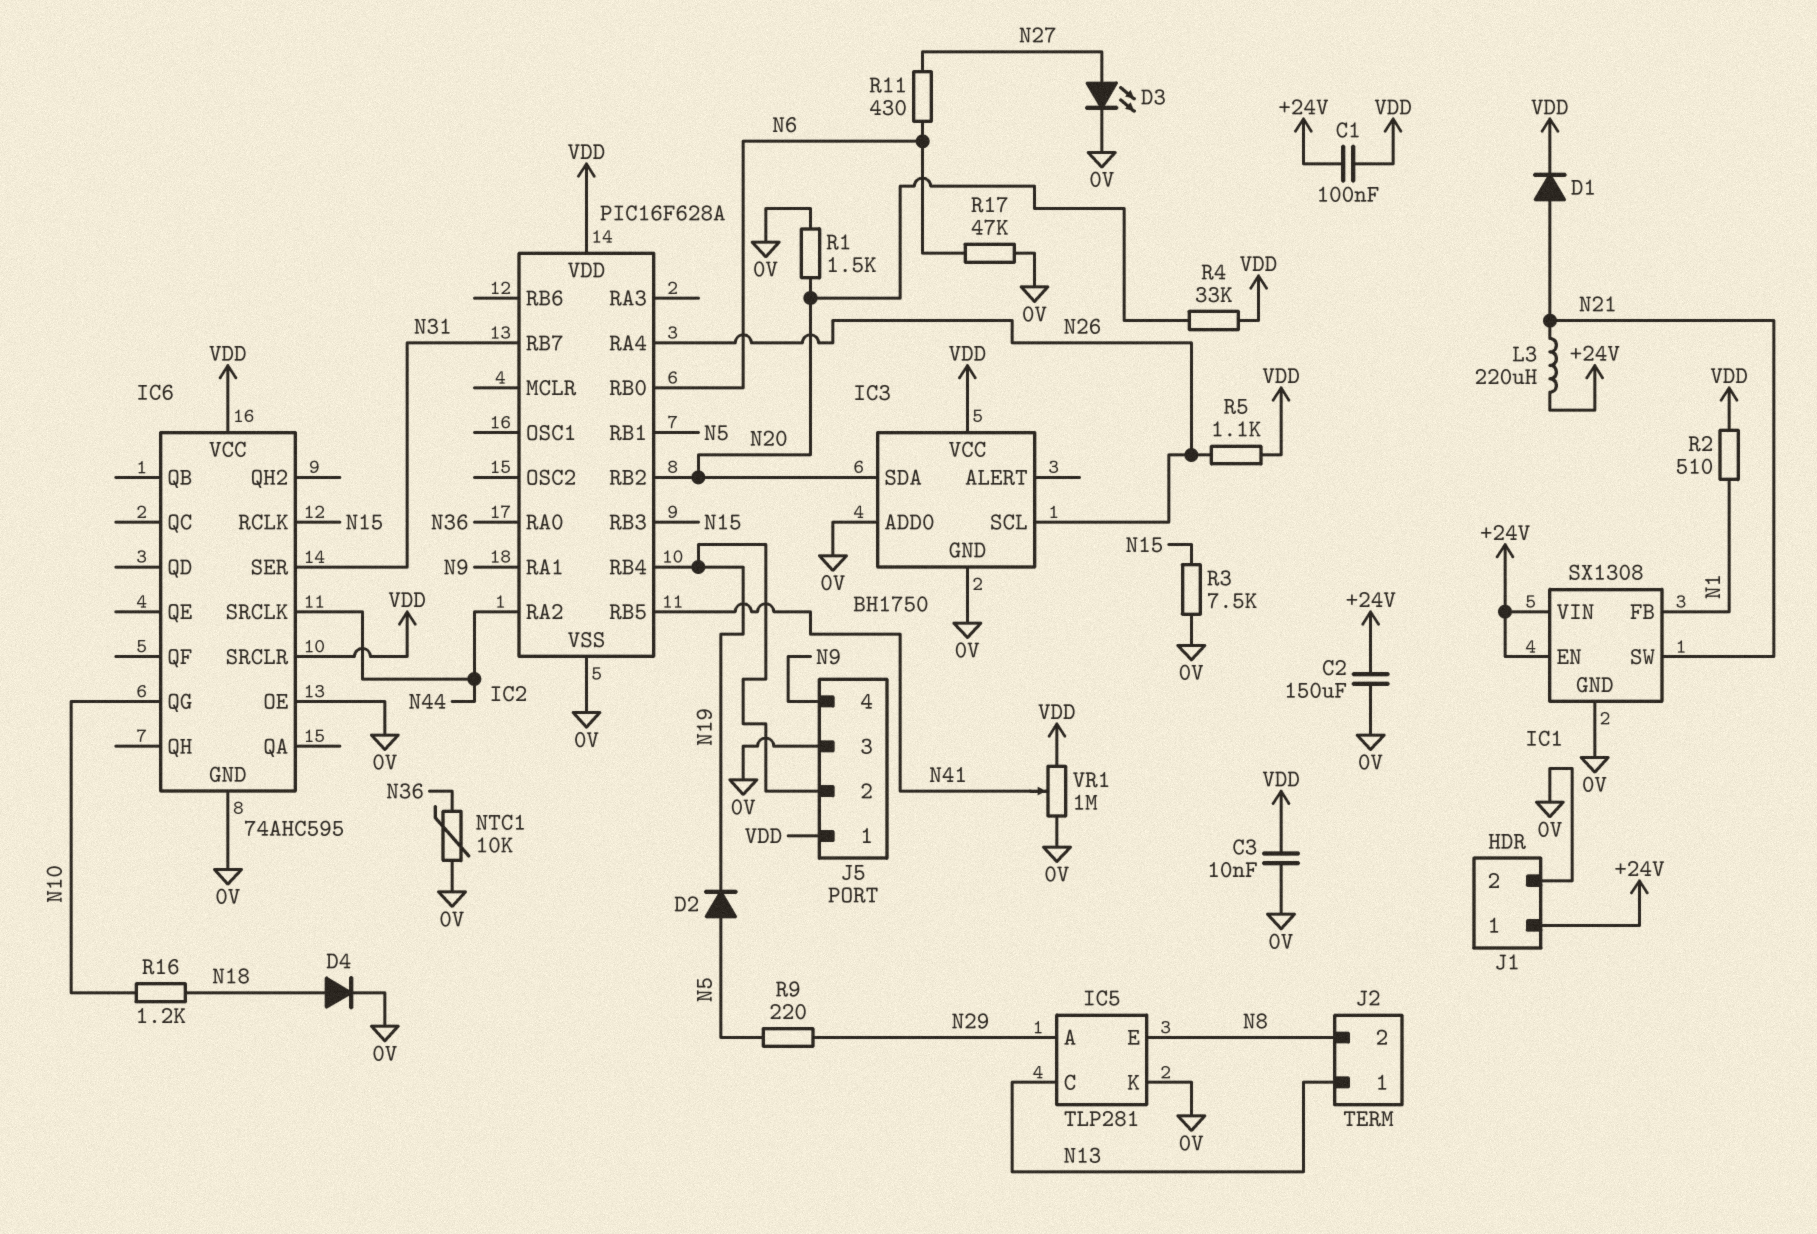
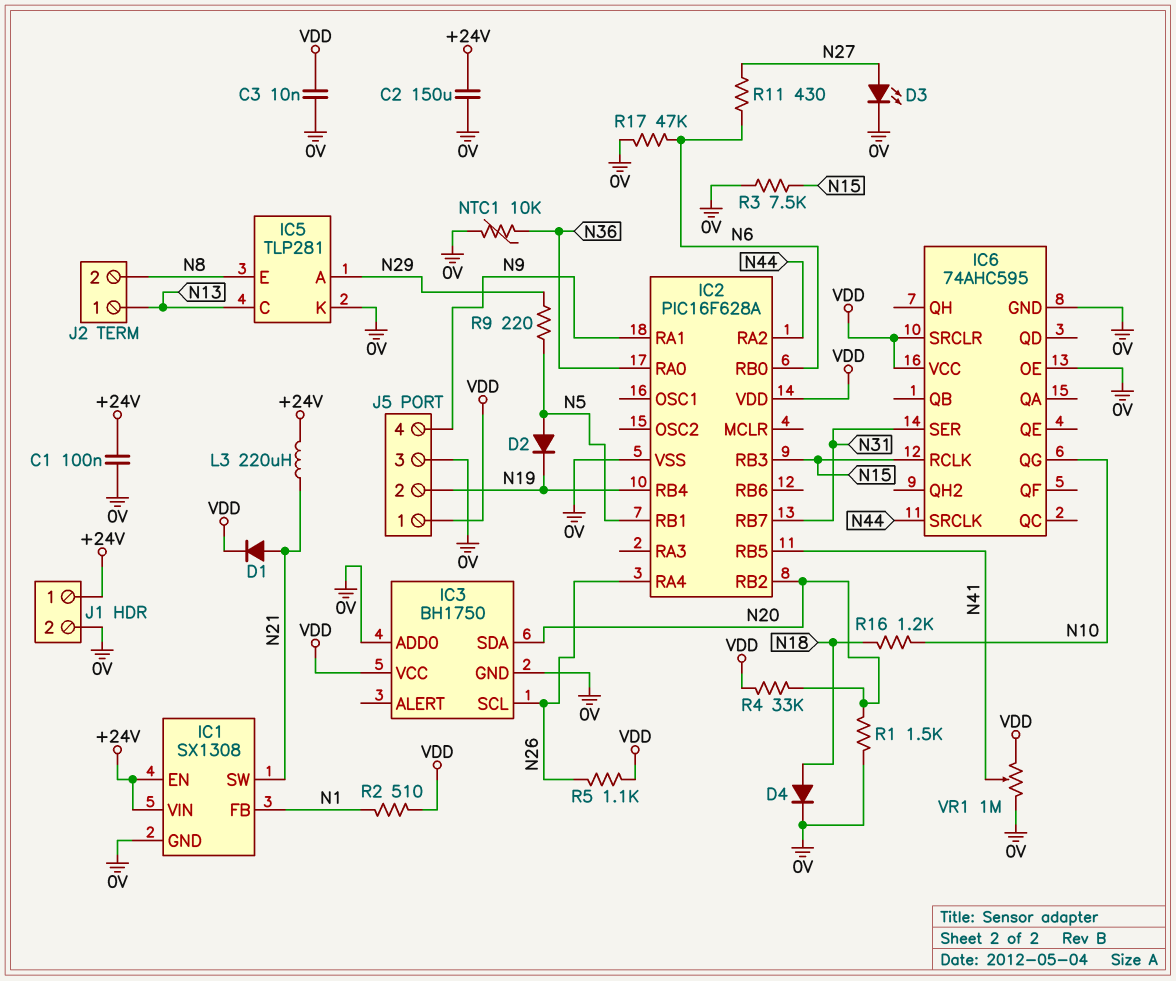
C1: 100nF (+24V, VDD) -> 100nF (+24V, 0V)

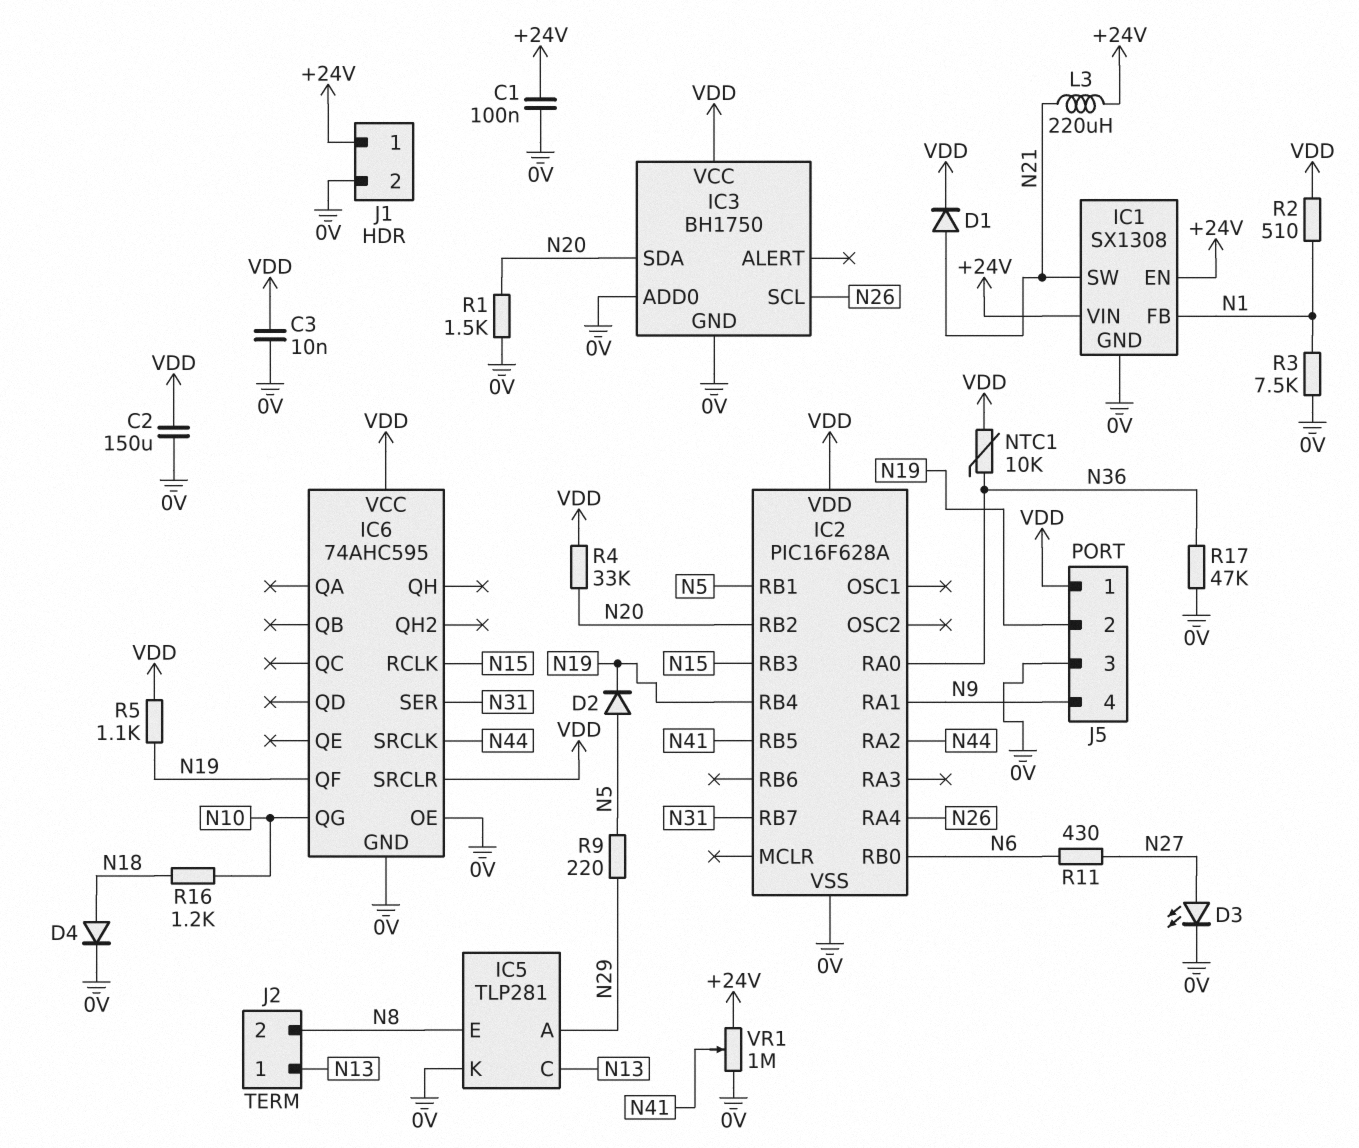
C2: 150uF (+24V, 0V) -> 150uF (0V, VDD)
IC6 pin QF: none -> N19
NTC1: 10k (0V, N36) -> 10k (N36, VDD)
R3: 7.5k (0V, N15) -> 7.5k (0V, N1)
R5: 1.1k (N26, VDD) -> 1.1k (N19, VDD)
R17: 47k (0V, N6) -> 47k (0V, N36)
VR1: 1M (0V, VDD, wiper N41) -> 1M (+24V, 0V, wiper N41)

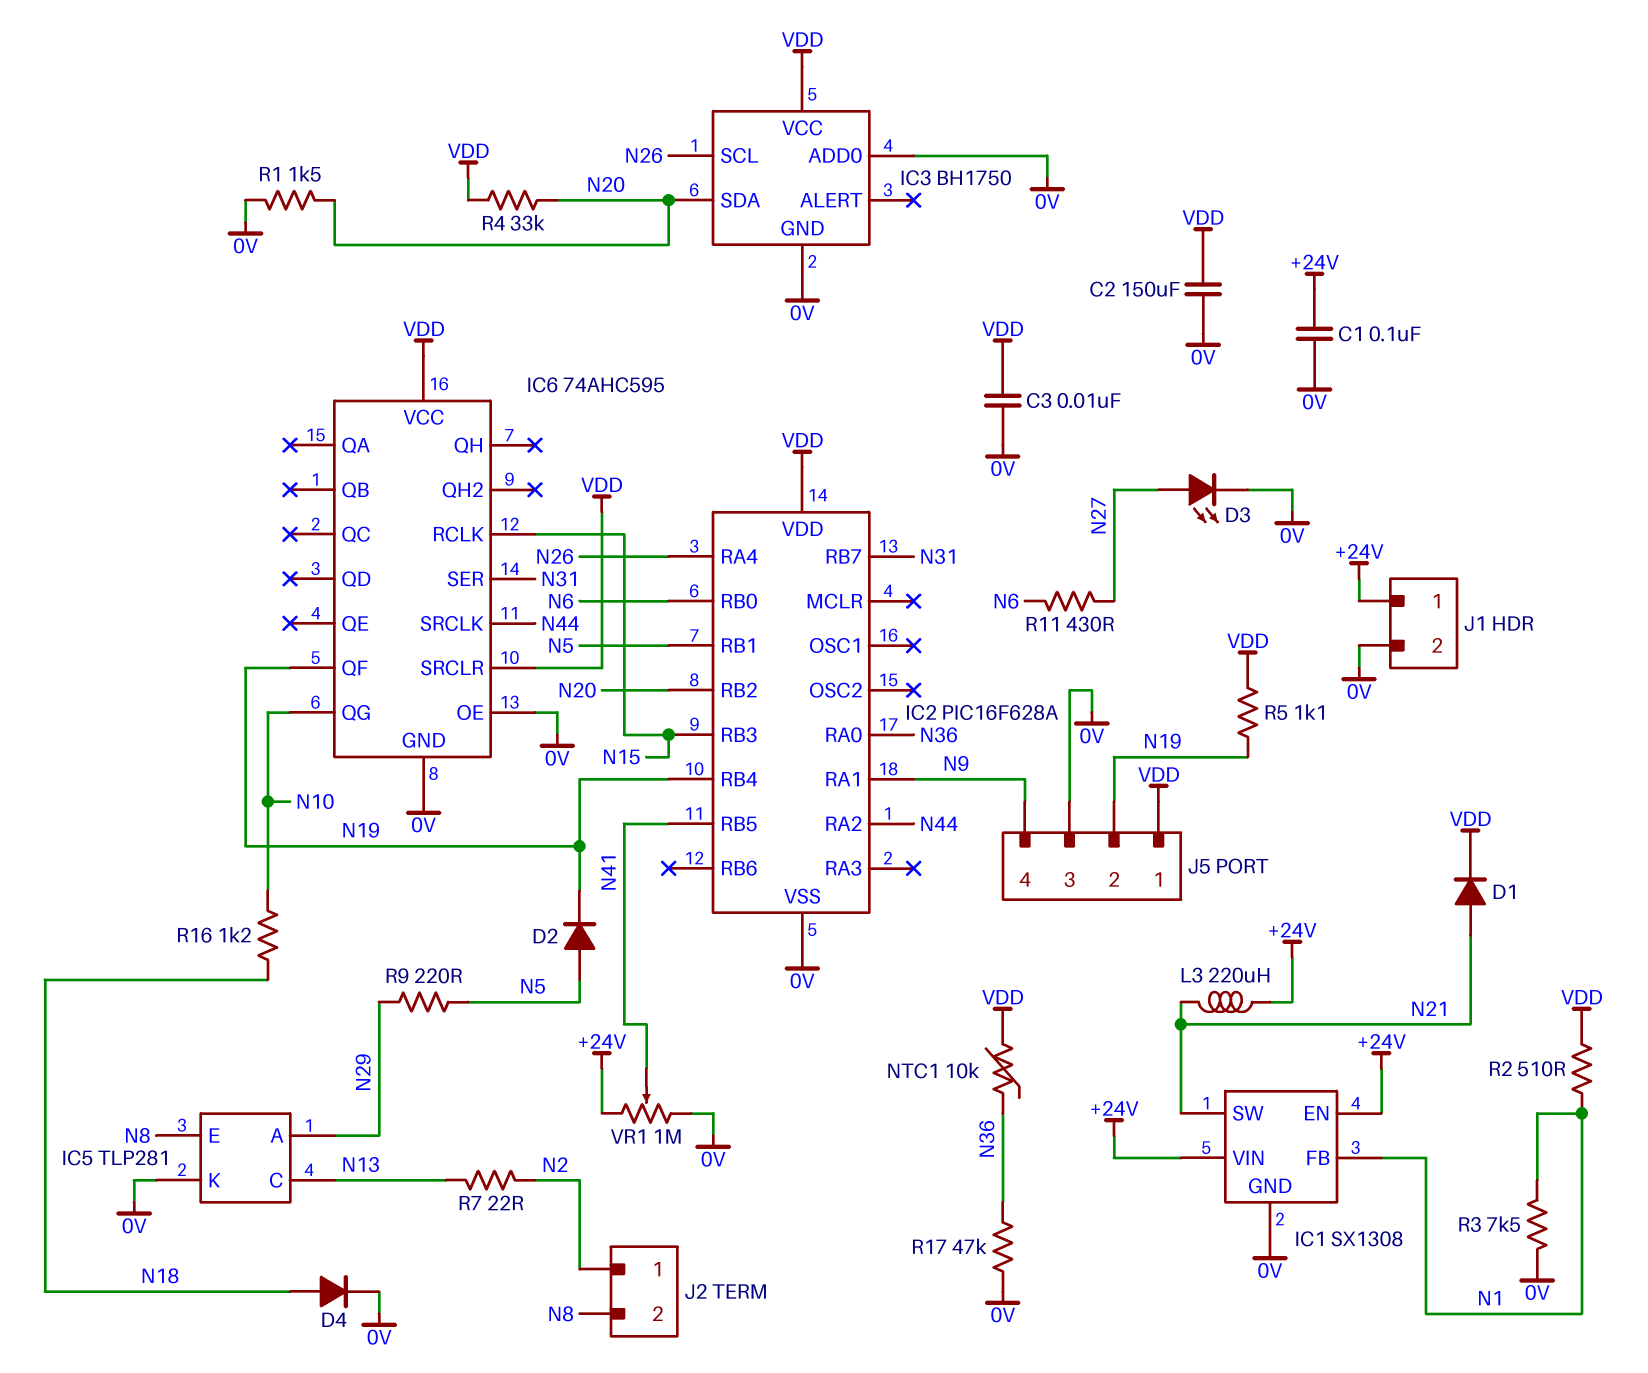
J2 pin 1: N13 -> N2
R7: none -> 22 (N2, N13)

